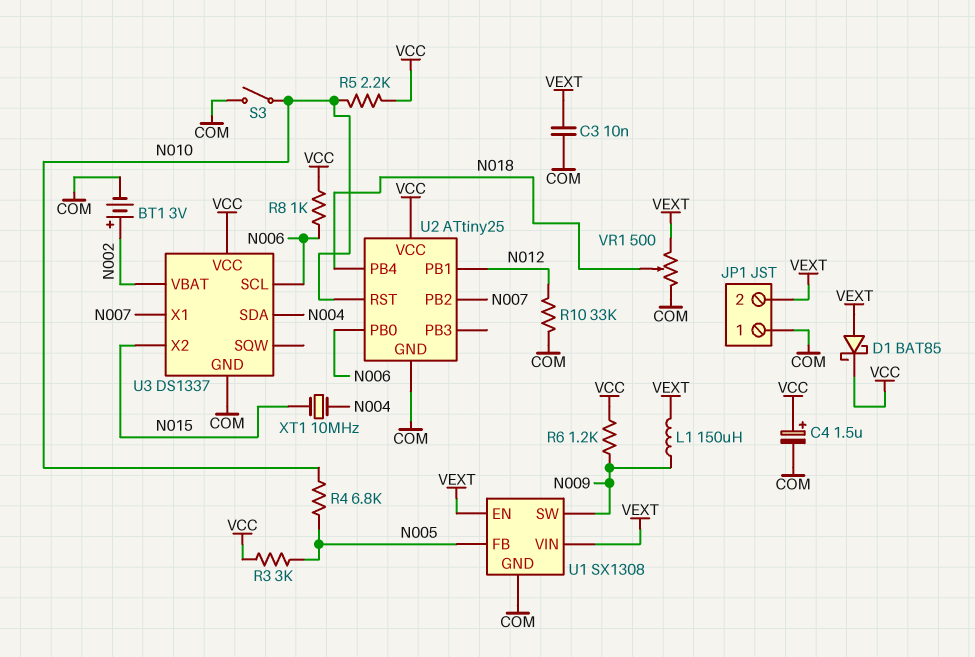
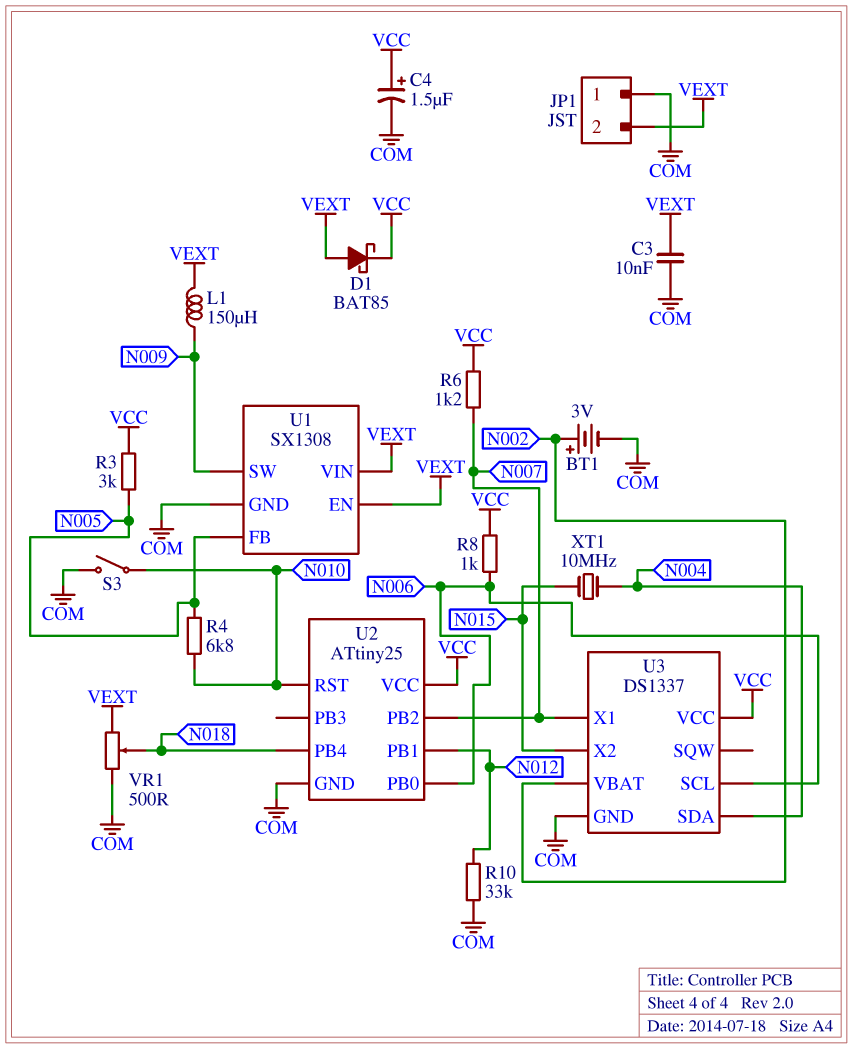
R5: 2.2k (N010, VCC) -> none
R6: 1.2k (N009, VCC) -> 1.2k (N007, VCC)

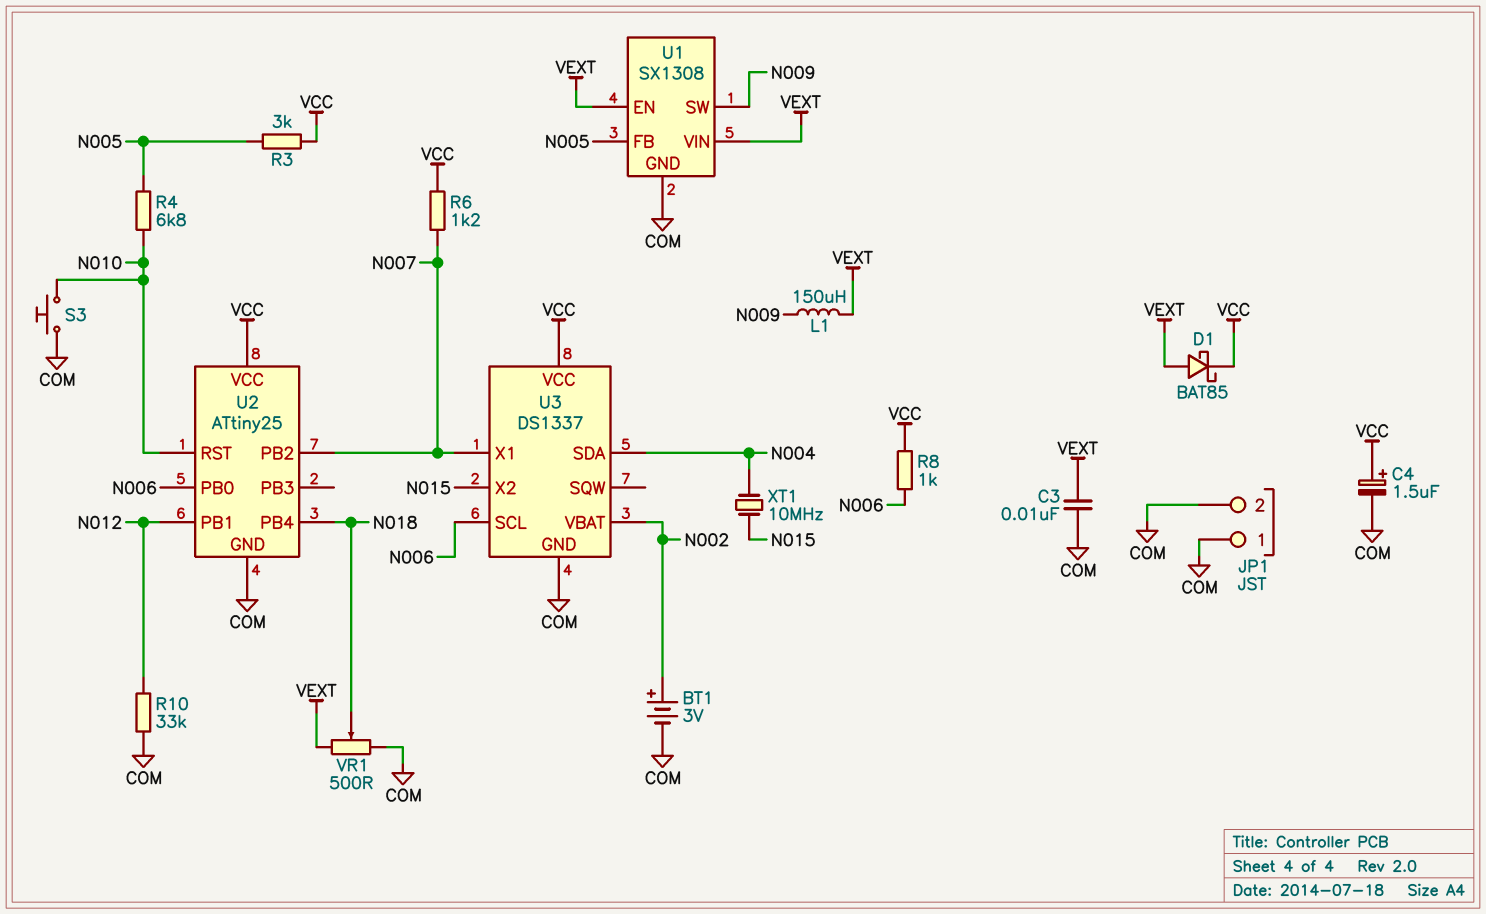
JP1 pin 2: VEXT -> COM
S3: switch (COM, N010) -> button (COM, N010)

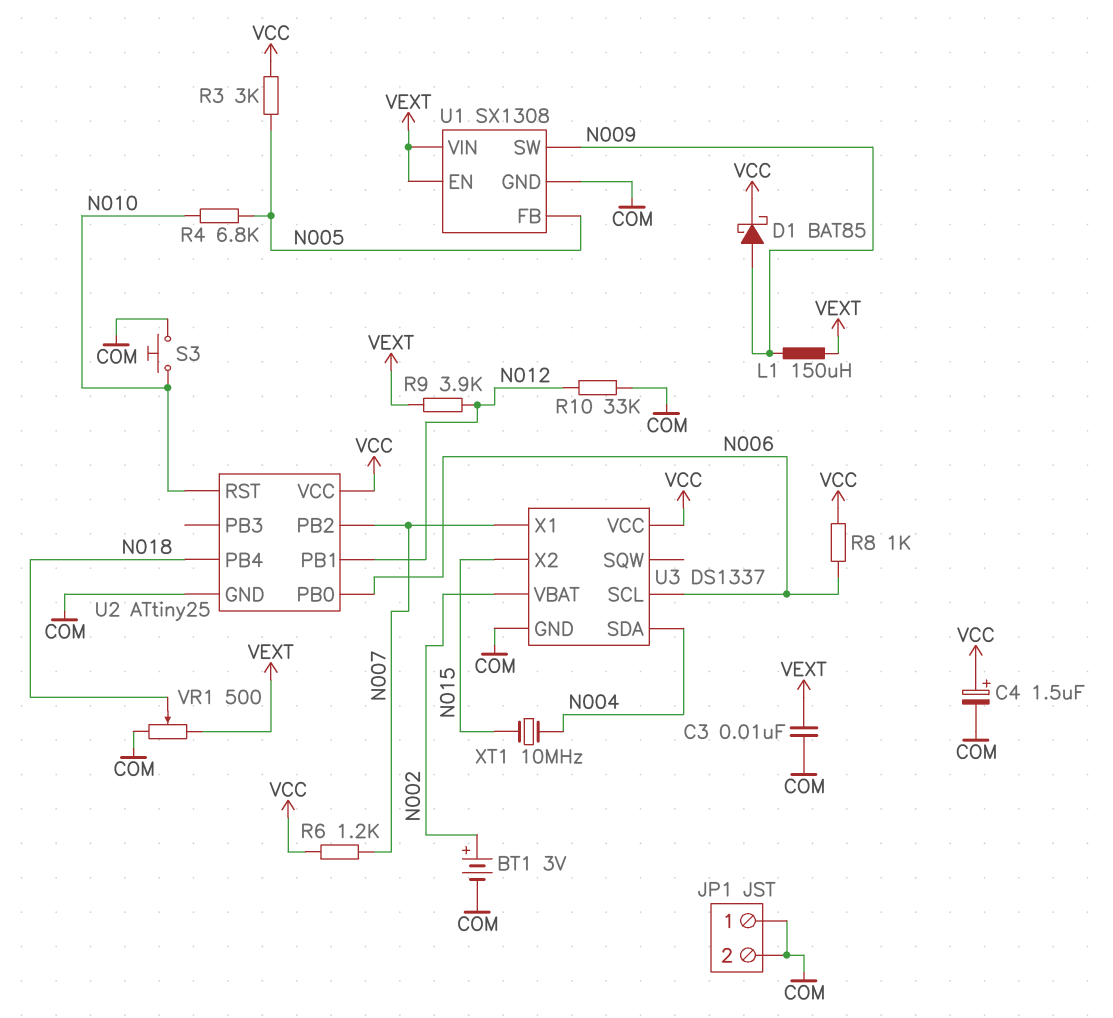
D1: schottky BAT85 (A VEXT, K VCC) -> schottky BAT85 (A N009, K VCC)
R9: none -> 3.9k (N012, VEXT)

